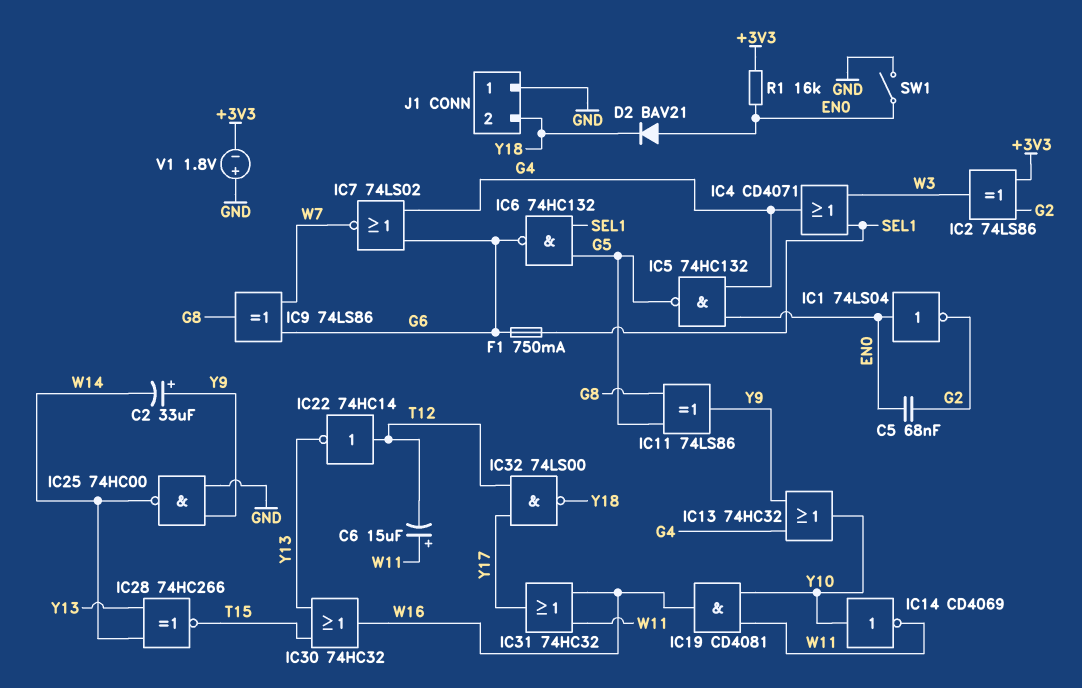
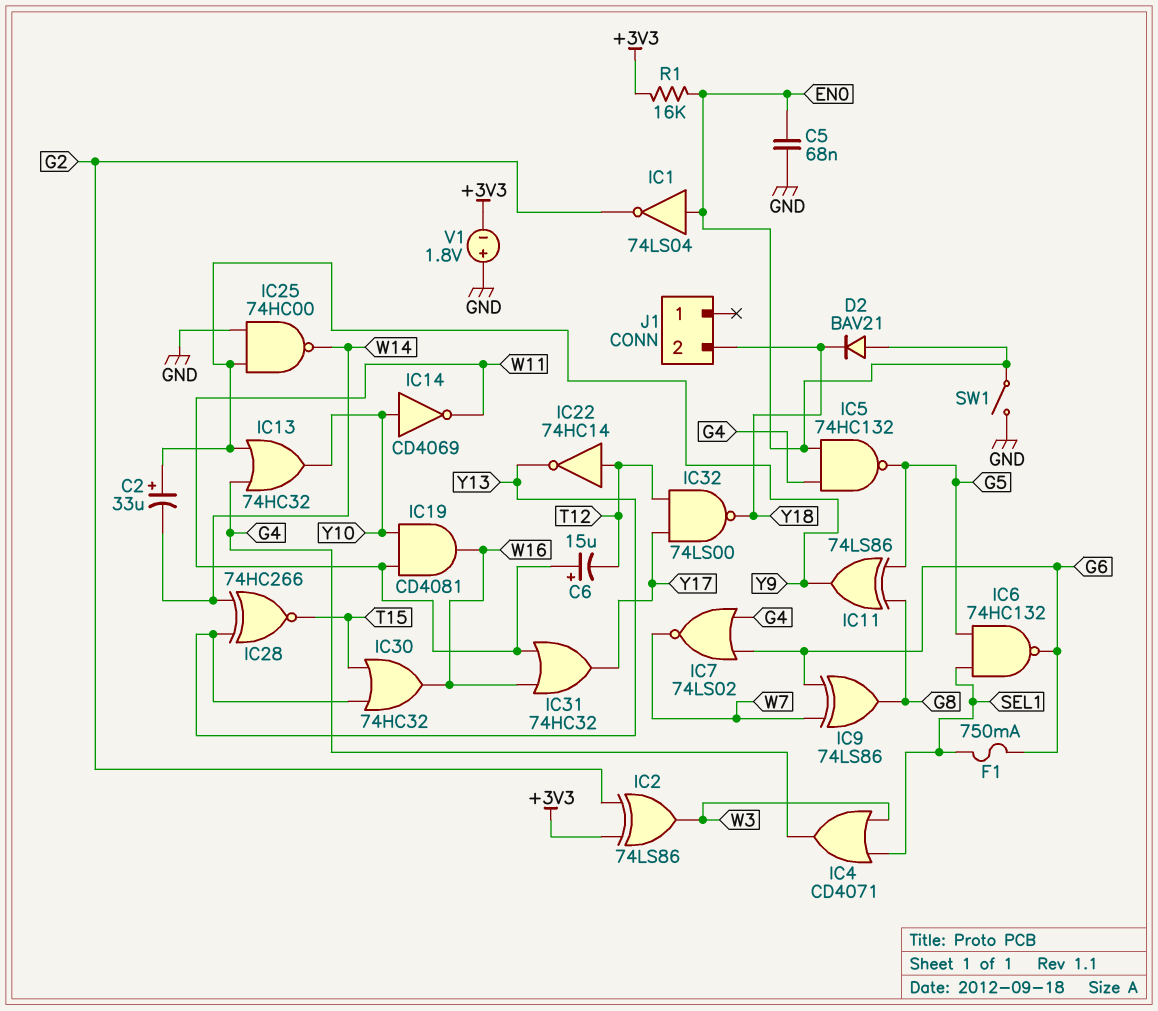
C5: 68nF (EN0, G2) -> 68nF (EN0, GND)
J1 pin 1: GND -> none

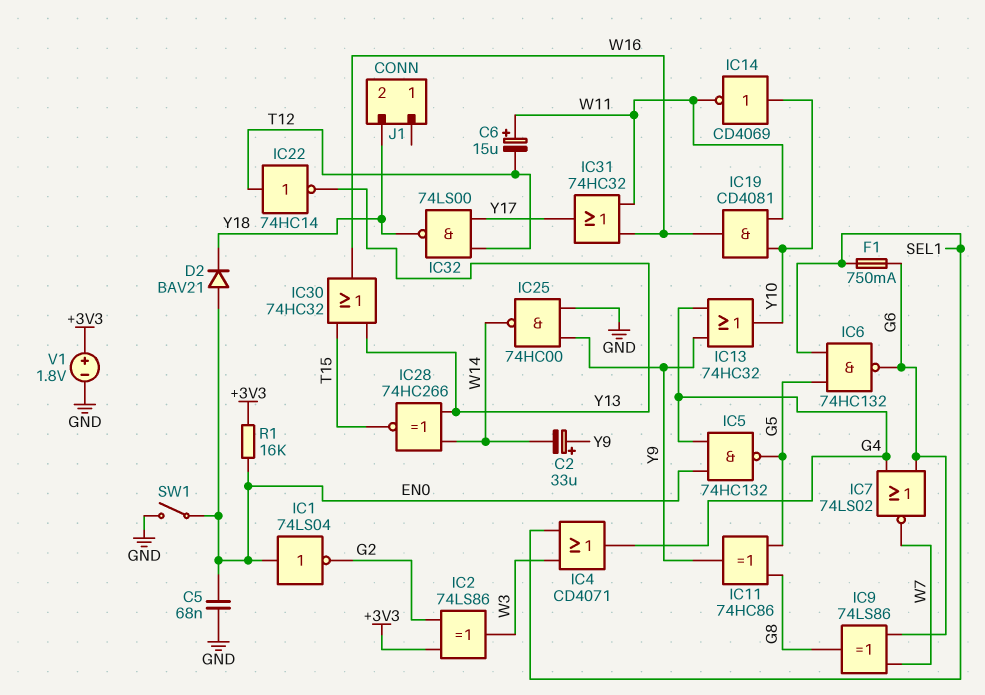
IC11: XOR 74LS86 (in G5, in G8, out Y9) -> XOR 74HC86 (in G5, in G8, out Y9)
V1: 1.8V (plus GND, minus +3V3) -> 1.8V (plus +3V3, minus GND)

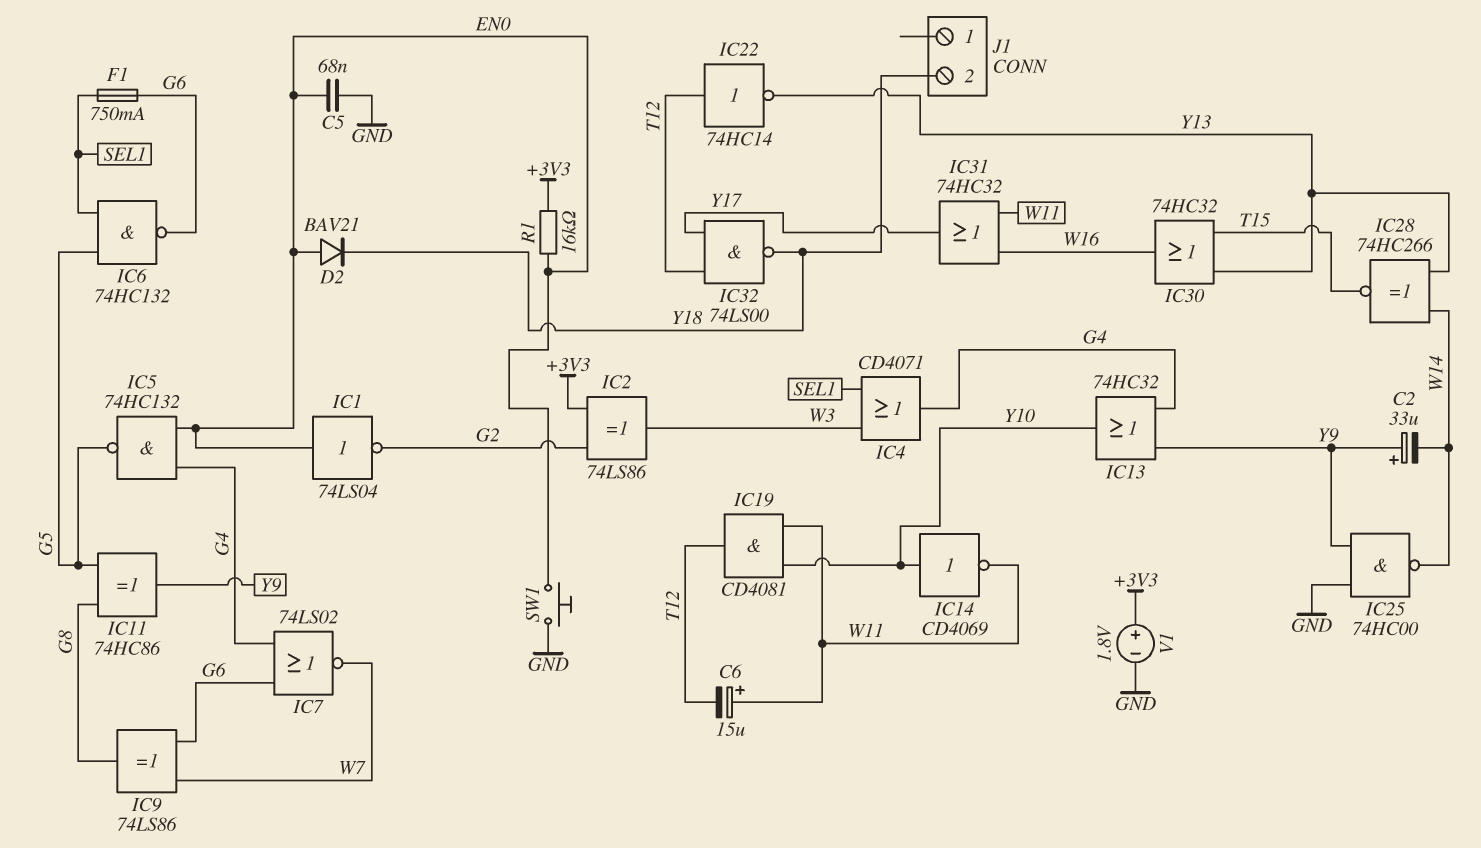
IC19: AND CD4081 (in W11, in Y10, out W16) -> AND CD4081 (in W11, in Y10, out T12)
SW1: switch (EN0, GND) -> button (EN0, GND)

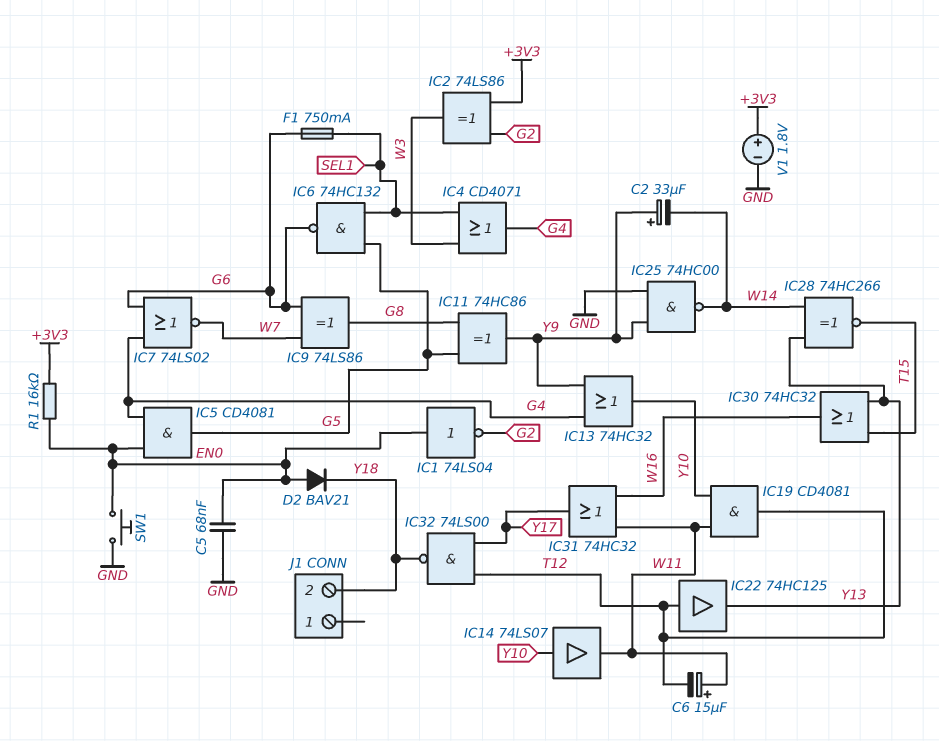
IC5: NAND 74HC132 (in EN0, in G4, out G5) -> AND CD4081 (in EN0, in G4, out G5)
IC14: NOT CD4069 (in Y10, out W11) -> buffer 74LS07 (in Y10, out W11)
IC22: NOT 74HC14 (in T12, out Y13) -> buffer 74HC125 (in T12, out Y13)

